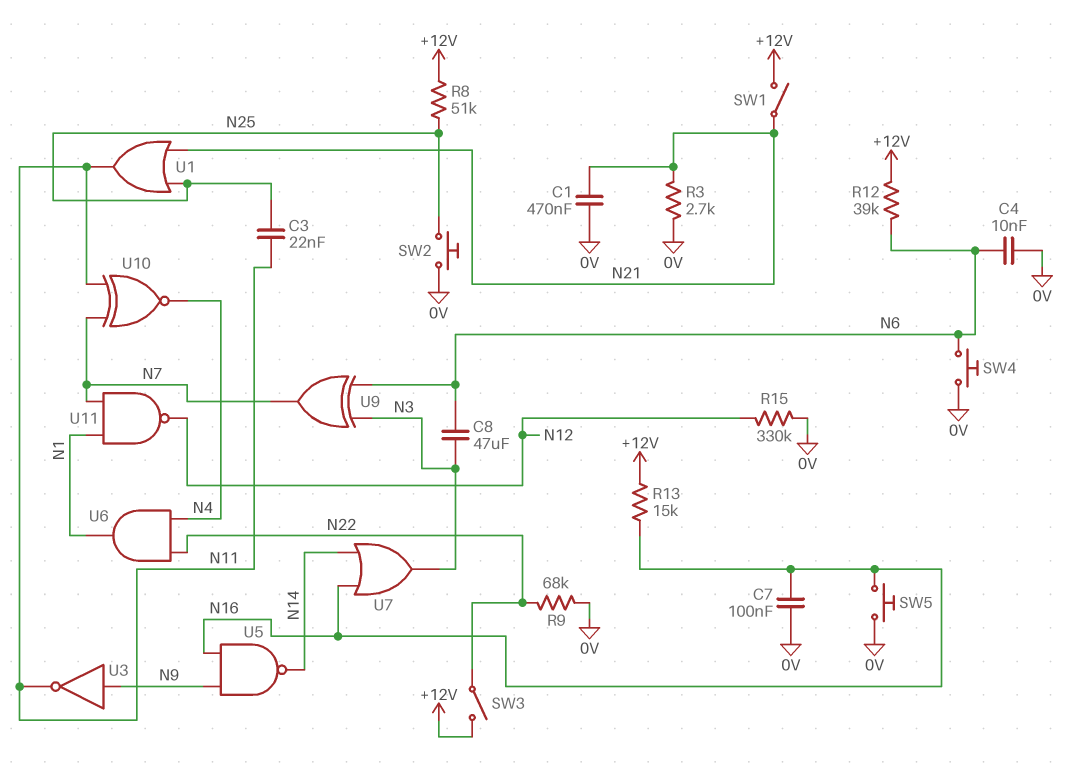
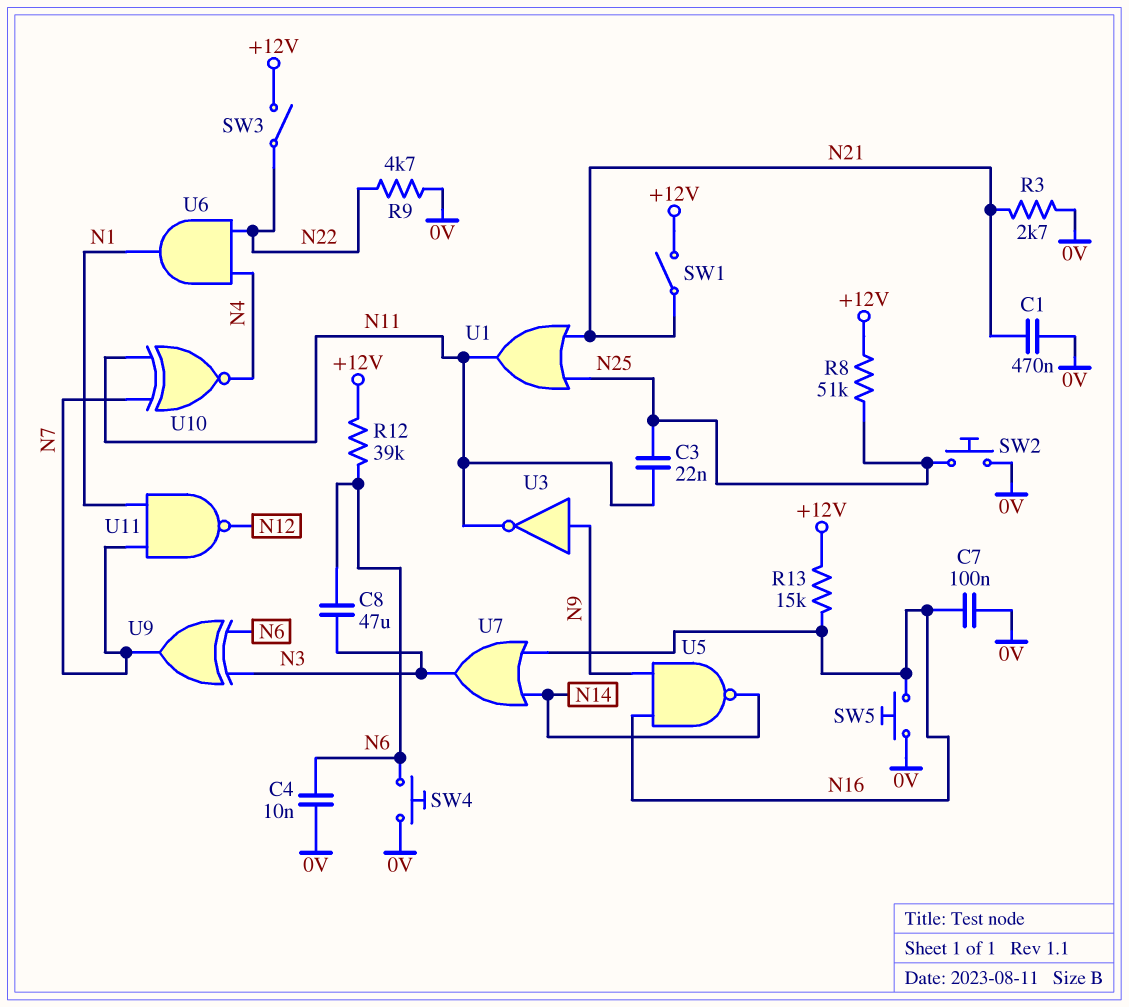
R9: 68k (0V, N22) -> 4.7k (0V, N22)
R15: 330k (0V, N12) -> none

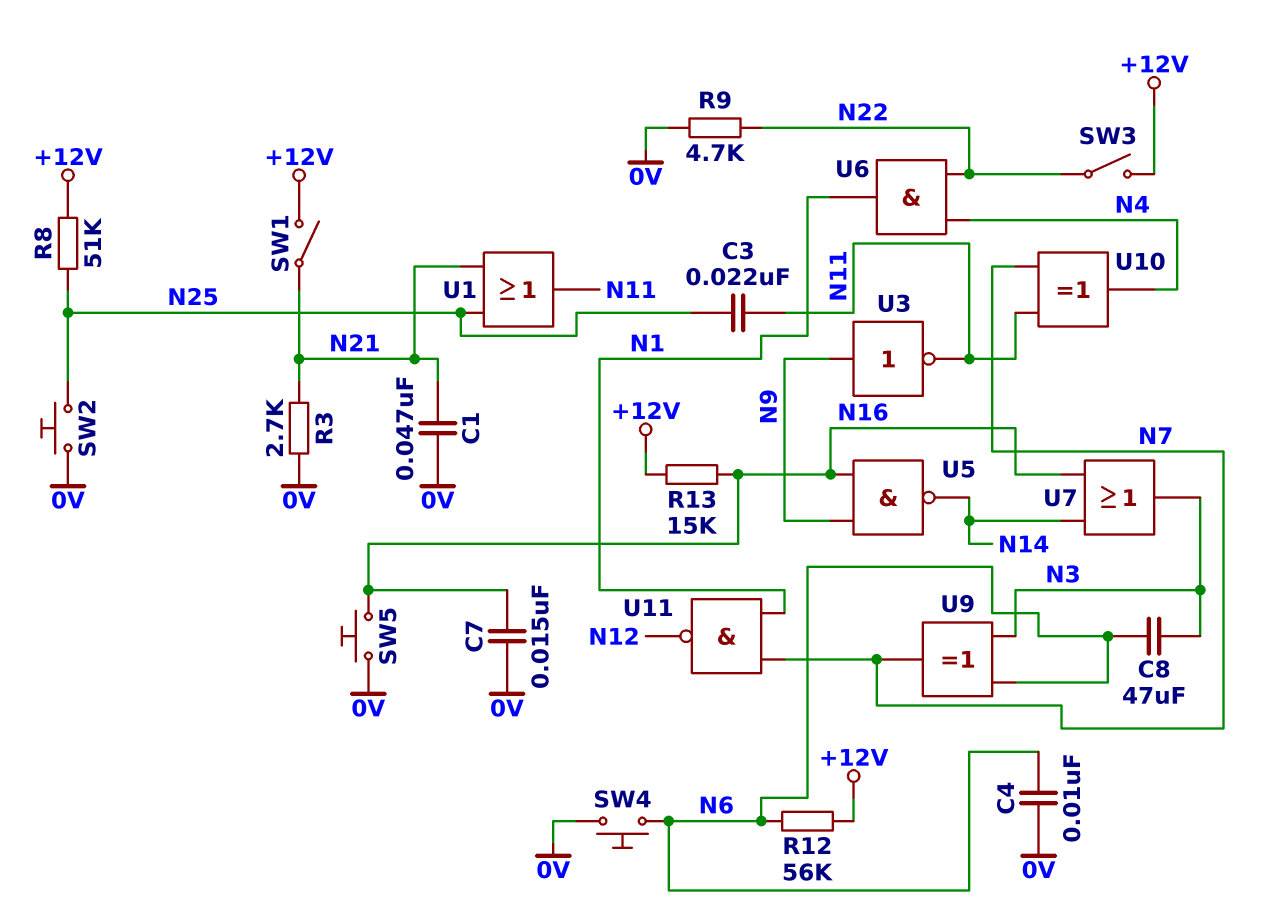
C1: 470nF (0V, N21) -> 47nF (0V, N21)
C7: 100nF (0V, N16) -> 15nF (0V, N16)
R12: 39k (+12V, N6) -> 56k (+12V, N6)
U10: XNOR (in N7, in N11, out N4) -> XOR (in N7, in N11, out N4)

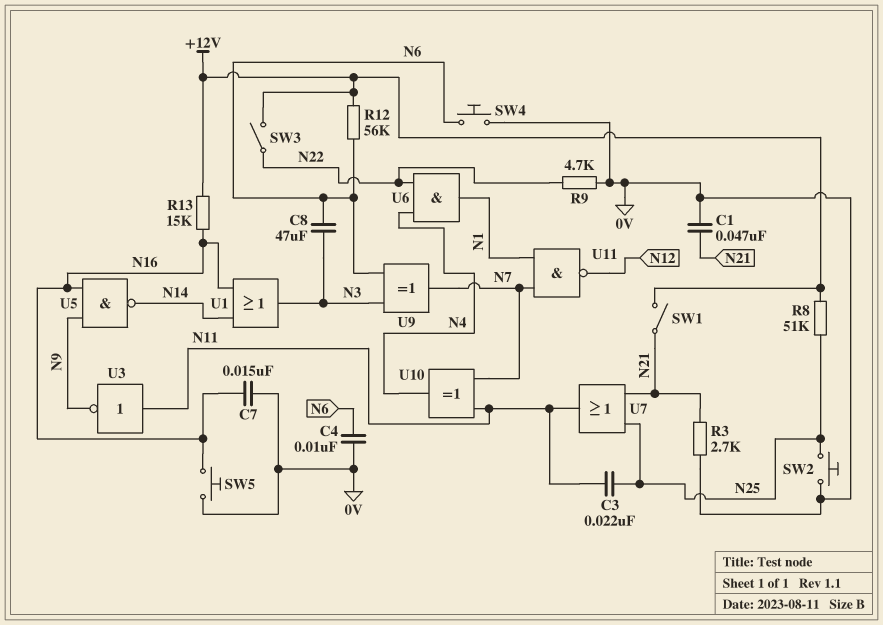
U1: OR (in N21, in N25, out N11) -> OR (in N14, in N16, out N3)
U3: NOT (in N9, out N11) -> NOT (in N11, out N9)
U7: OR (in N14, in N16, out N3) -> OR (in N21, in N25, out N11)

